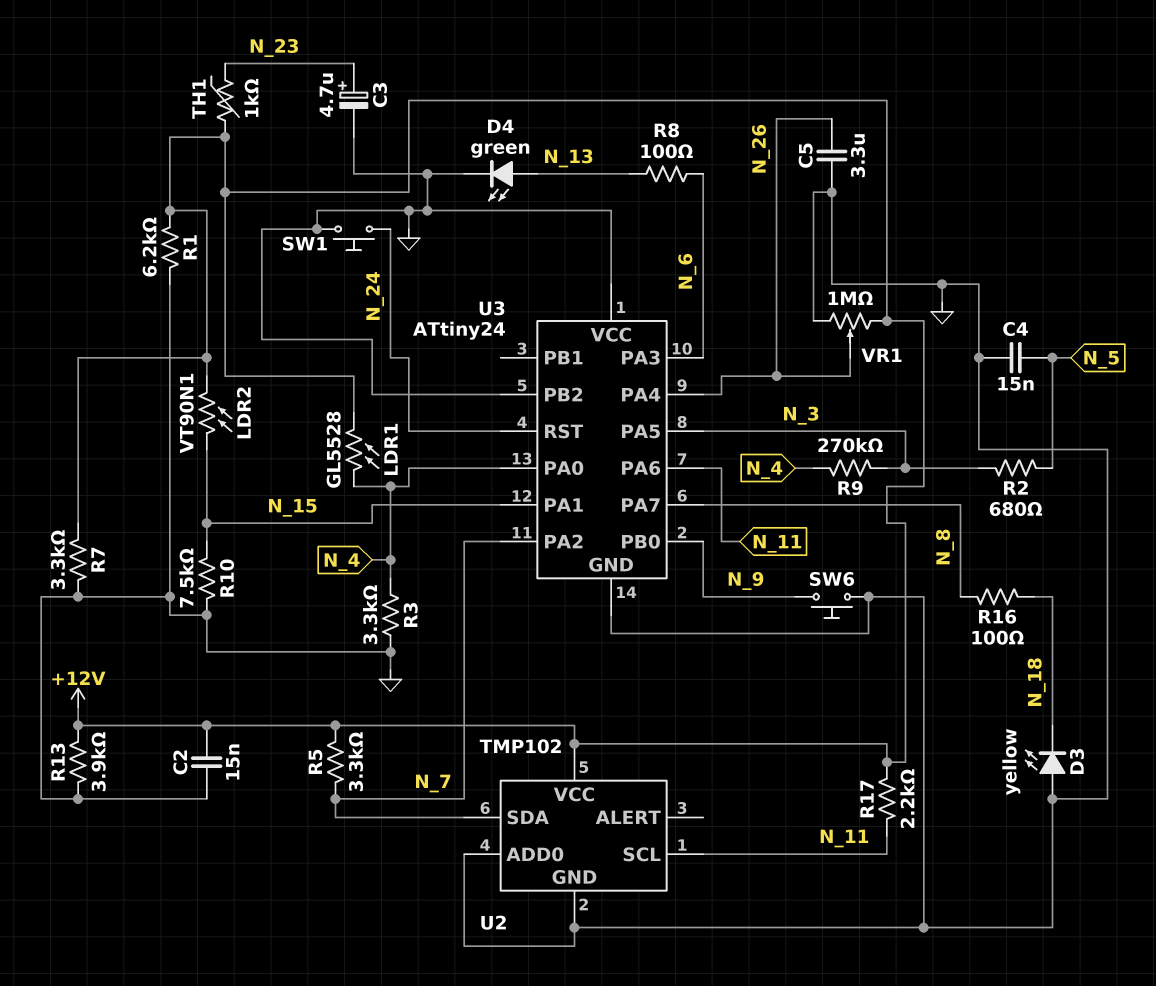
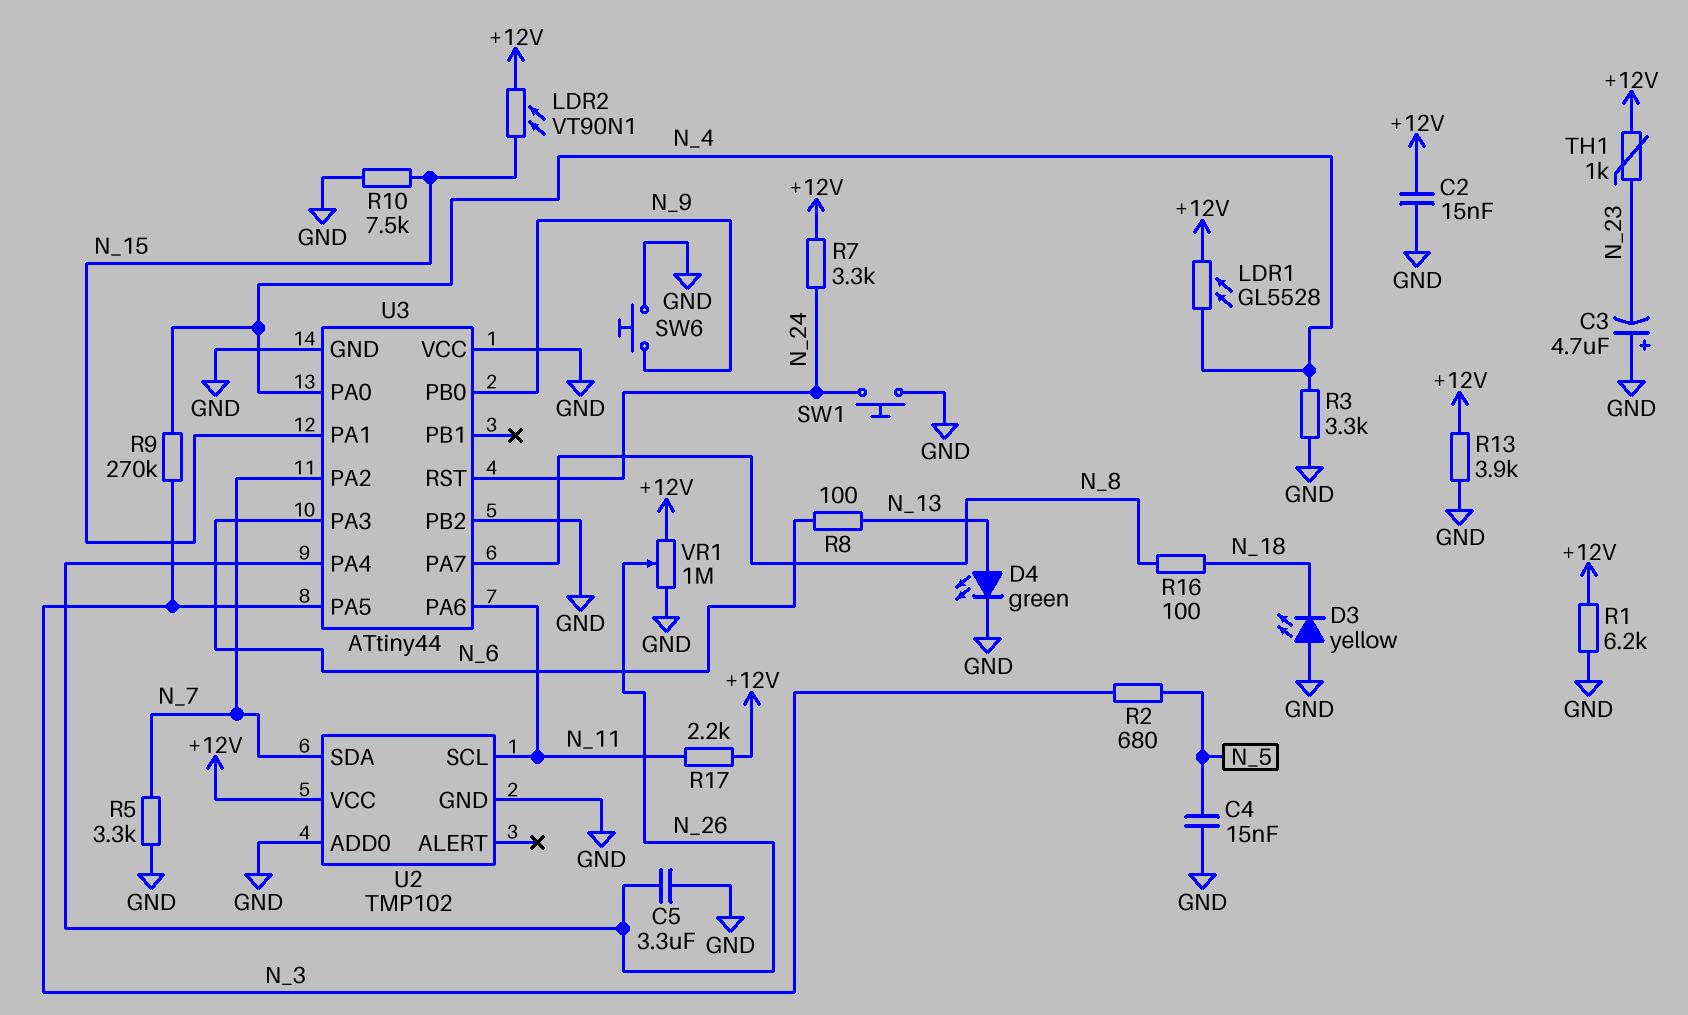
C3: 4.7uF (plus N_23, minus GND) -> 4.7uF (plus GND, minus N_23)
R5: 3.3k (+12V, N_7) -> 3.3k (GND, N_7)
R7: 3.3k (+12V, GND) -> 3.3k (+12V, N_24)
U3: ATtiny24 -> ATtiny44

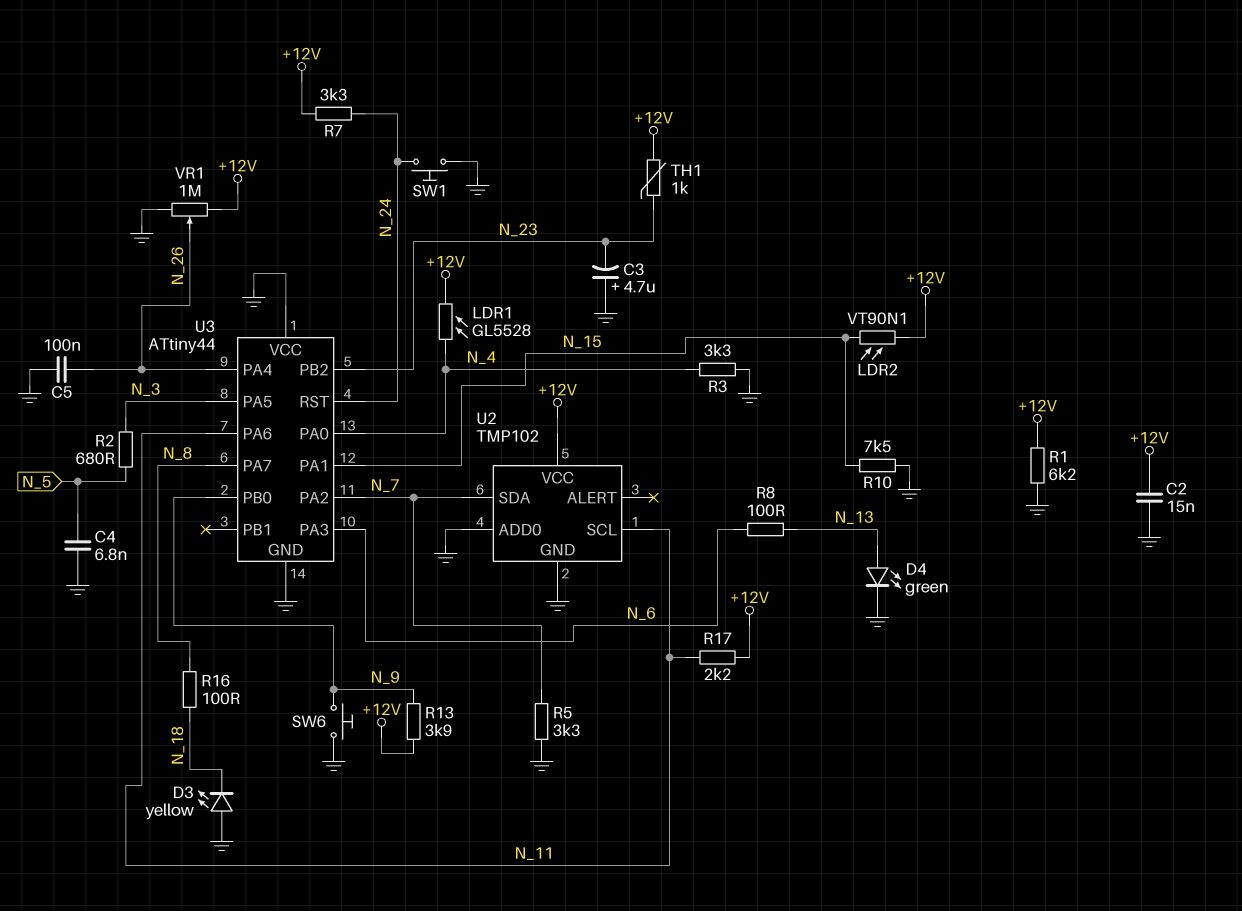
C4: 15nF (GND, N_5) -> 6.8nF (GND, N_5)
C5: 3.3uF (GND, N_26) -> 100nF (GND, N_26)
R9: 270k (N_3, N_4) -> none
R13: 3.9k (+12V, GND) -> 3.9k (+12V, N_9)
U3 pin PB2: GND -> N_23

